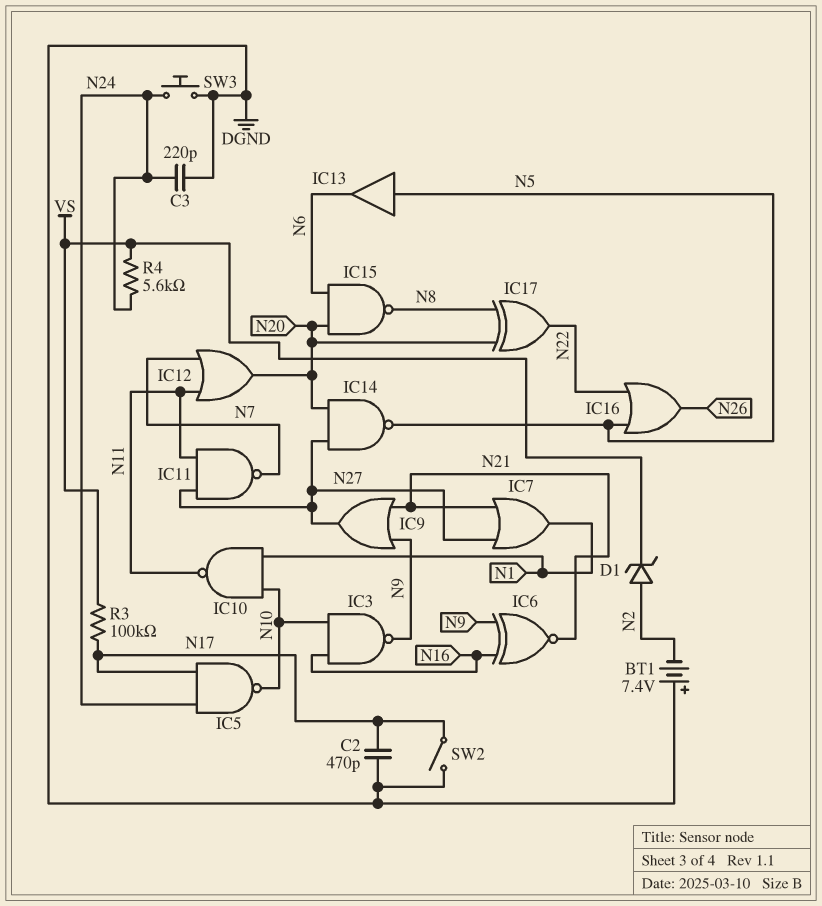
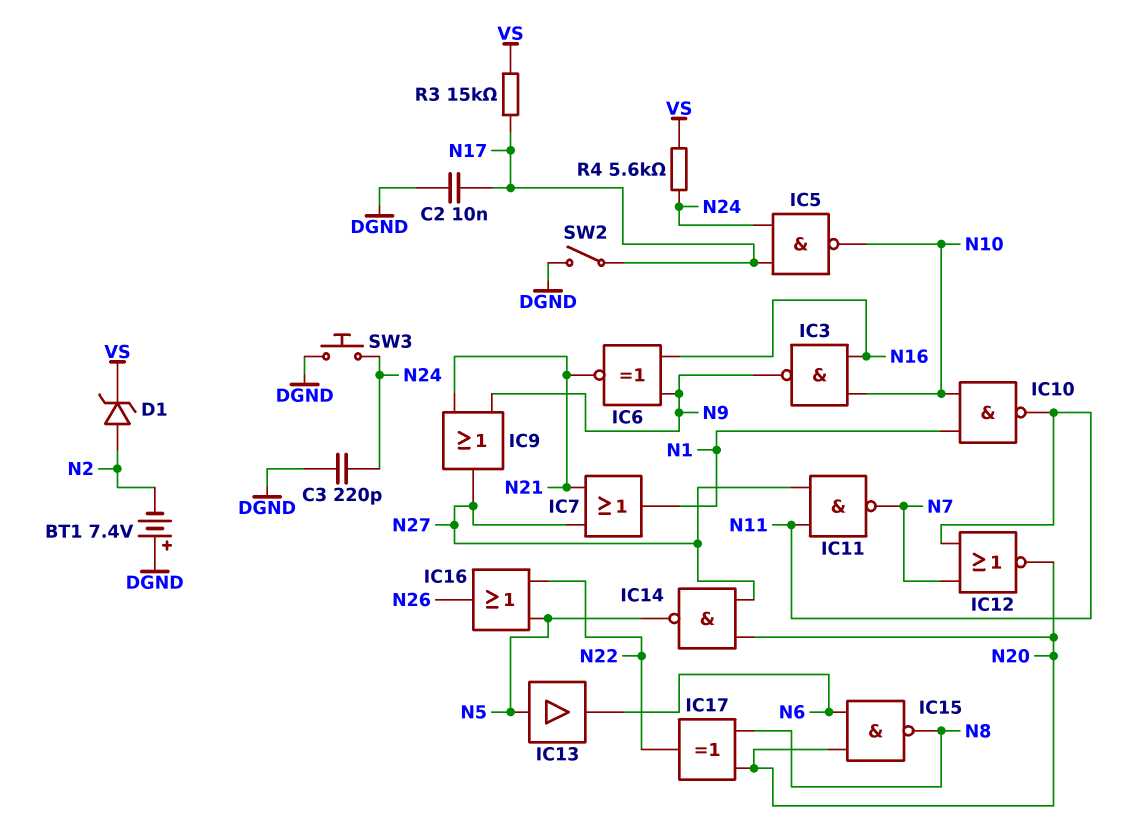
C2: 470pF (DGND, N17) -> 10nF (DGND, N17)
IC12: OR (in N7, in N11, out N20) -> NOR (in N7, in N11, out N20)
R3: 100k (N17, VS) -> 15k (N17, VS)

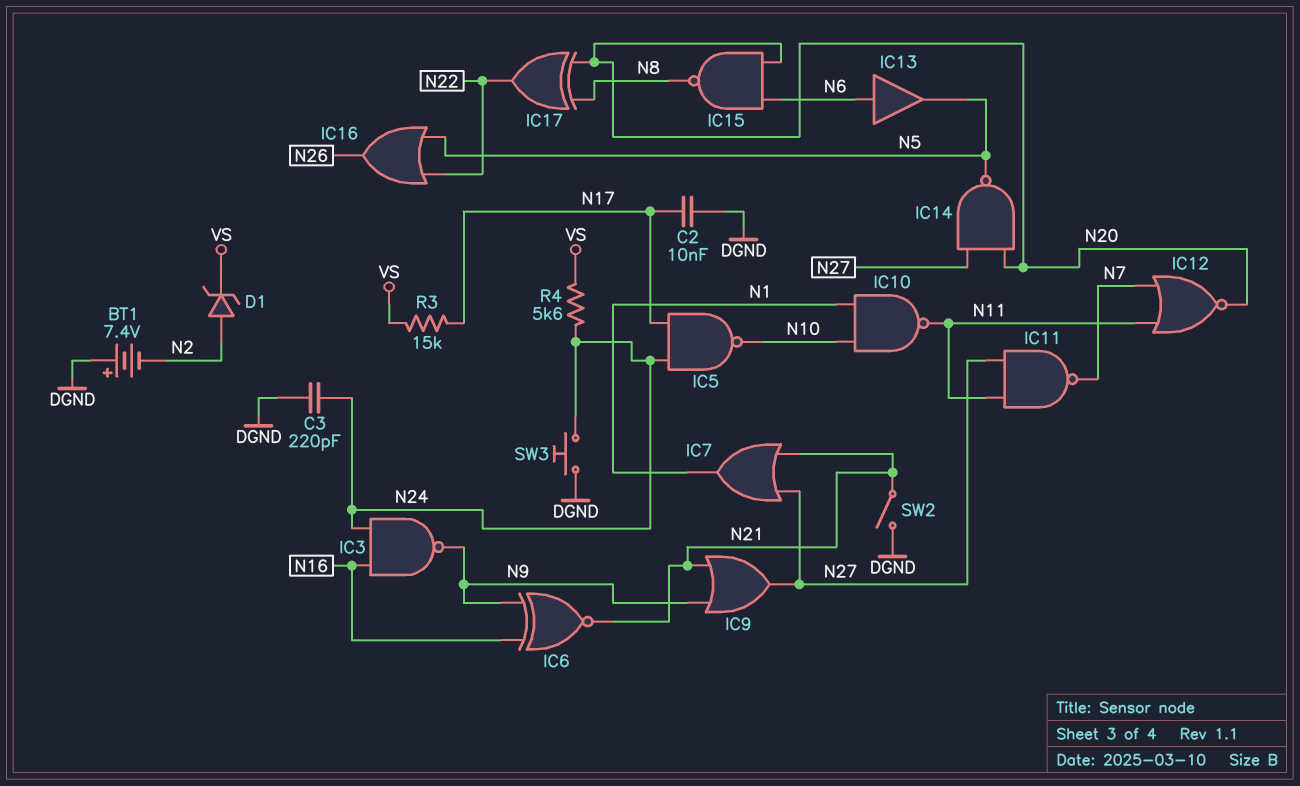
IC3: NAND (in N10, in N16, out N9) -> NAND (in N16, in N24, out N9)
IC13: buffer (in N5, out N6) -> buffer (in N6, out N5)
SW2: switch (DGND, N17) -> switch (DGND, N21)

